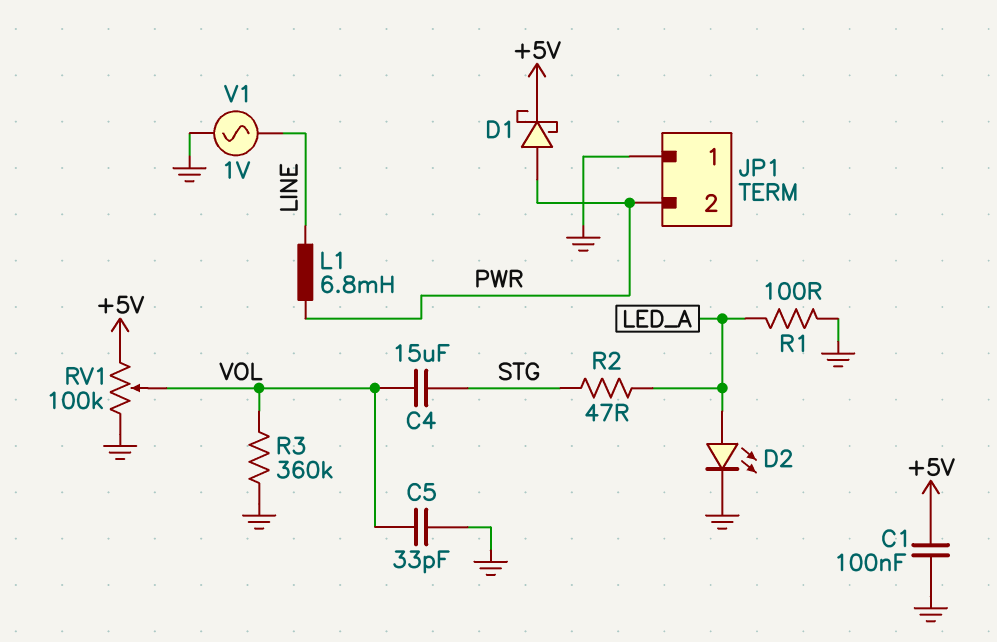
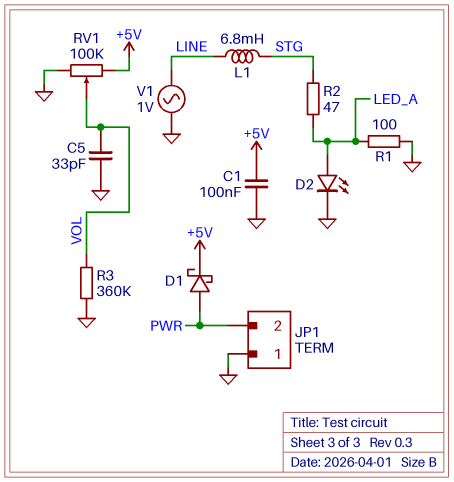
C4: 15uF (STG, VOL) -> none
L1: 6.8mH (LINE, PWR) -> 6.8mH (LINE, STG)

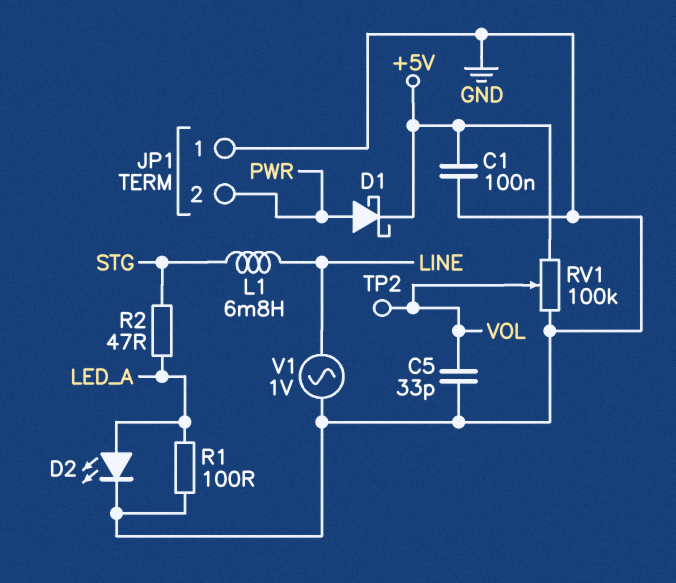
R3: 360k (GND, VOL) -> none
TP2: none -> test point (VOL)

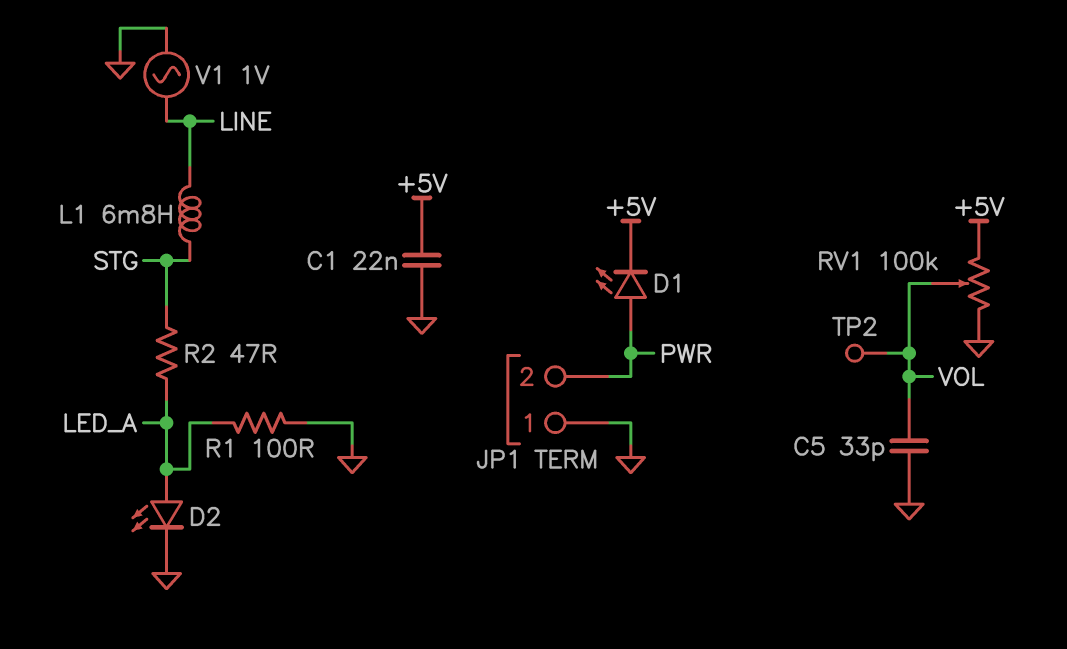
C1: 100nF (+5V, GND) -> 22nF (+5V, GND)
D1: schottky (A PWR, K +5V) -> LED (A PWR, K +5V)

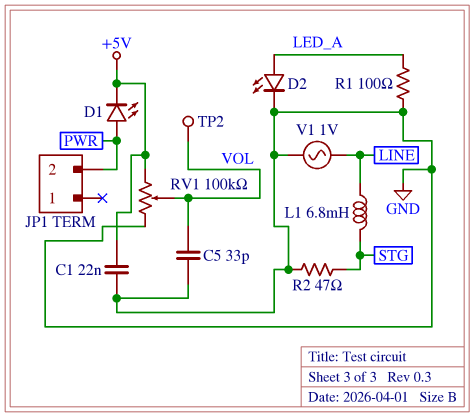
JP1 pin 1: GND -> none
R2: 47 (LED_A, STG) -> 47 (GND, STG)

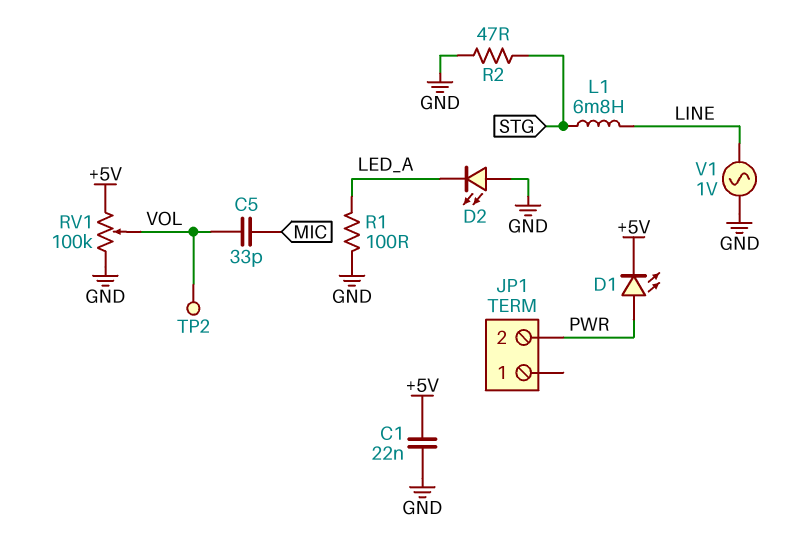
C5: 33pF (GND, VOL) -> 33pF (MIC, VOL)
D2: LED (A LED_A, K GND) -> LED (A GND, K LED_A)

